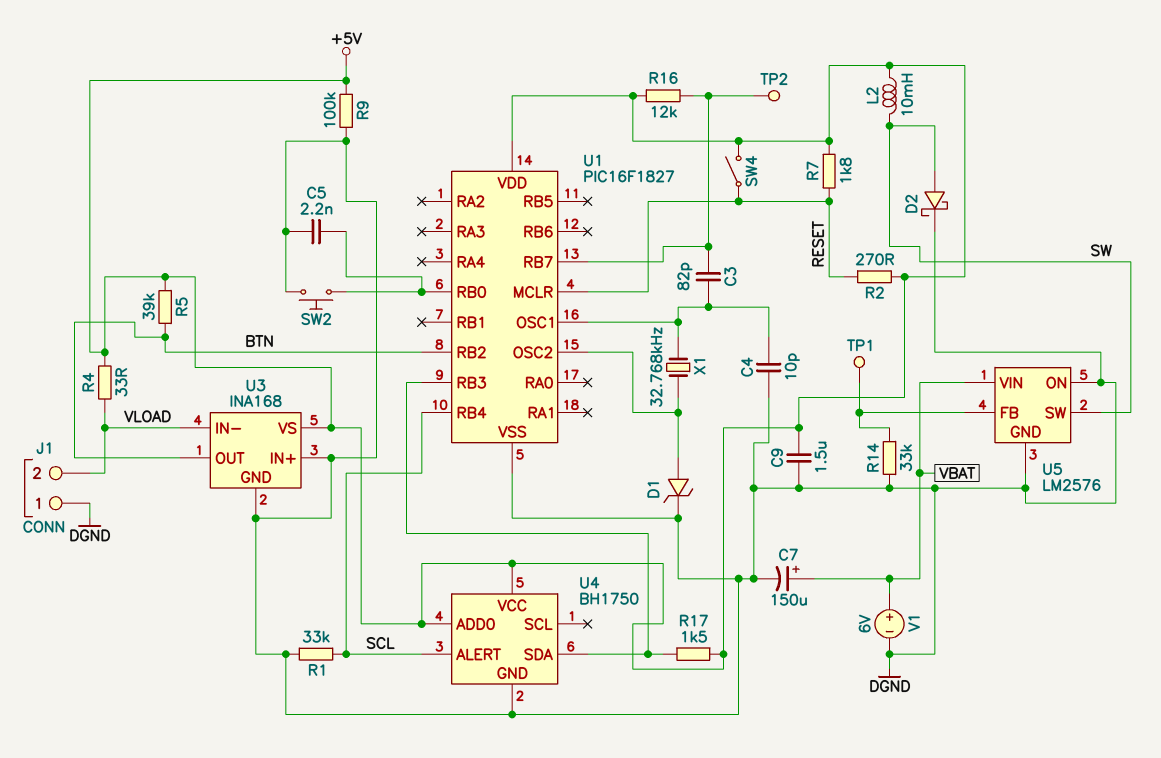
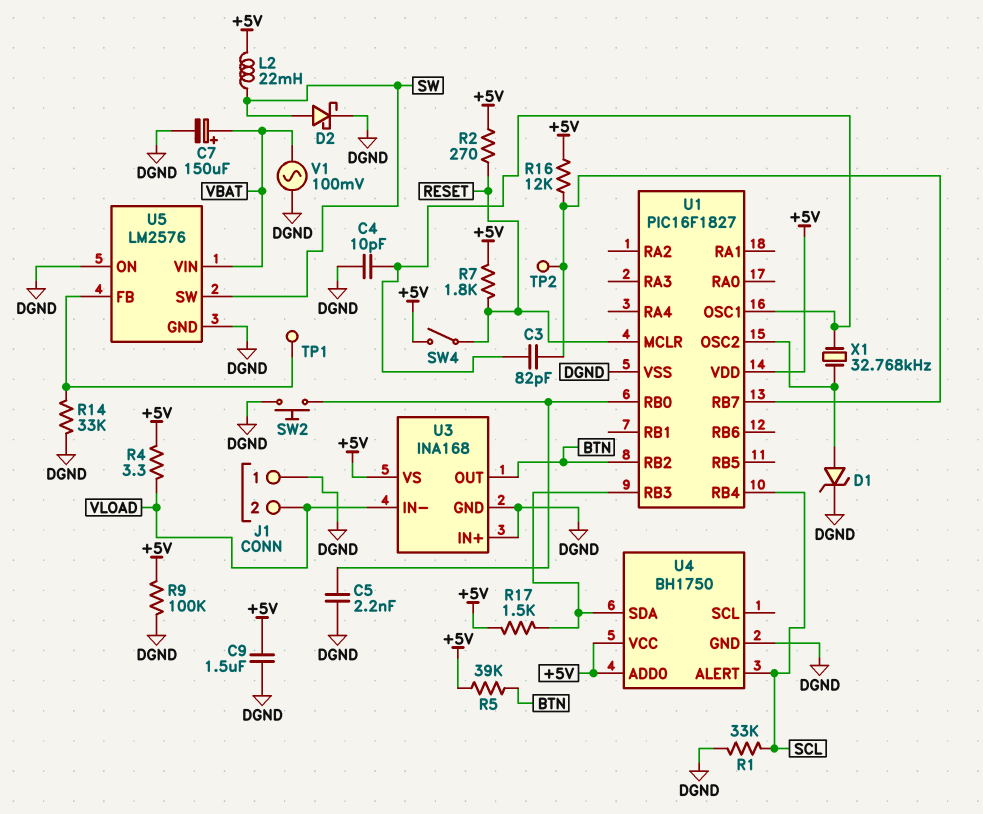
L2: 10mH (+5V, SW) -> 22mH (+5V, SW)
R4: 33 (+5V, VLOAD) -> 3.3 (+5V, VLOAD)
V1: 6V (plus VBAT, minus DGND) -> AC 100mV (DGND, VBAT)

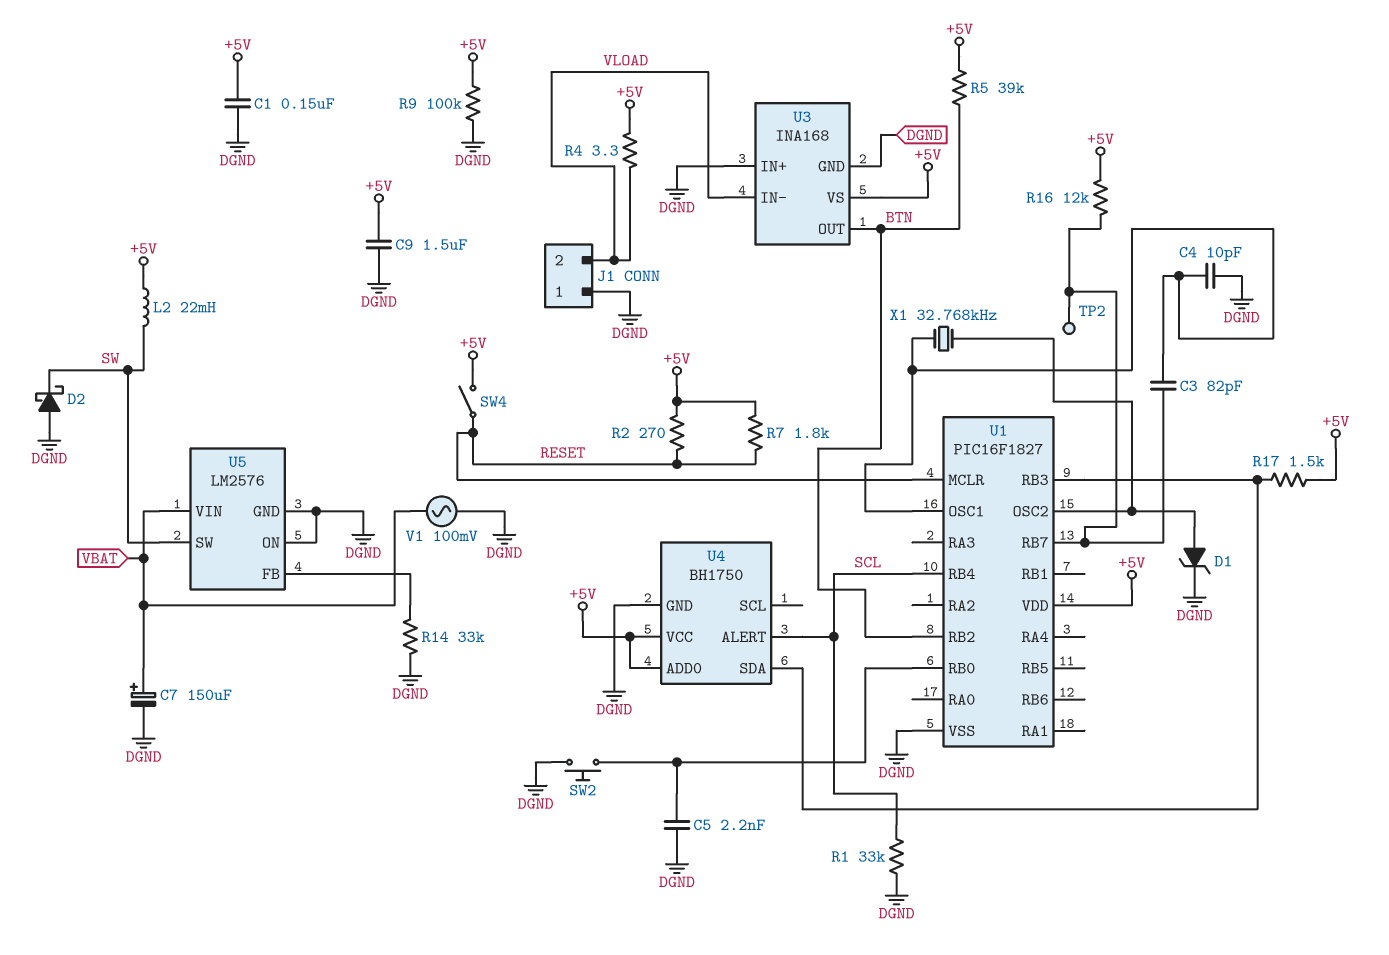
C1: none -> 150nF (+5V, DGND)
D2: schottky (A SW, K DGND) -> schottky (A DGND, K SW)
TP1: test point (U5/FB) -> none

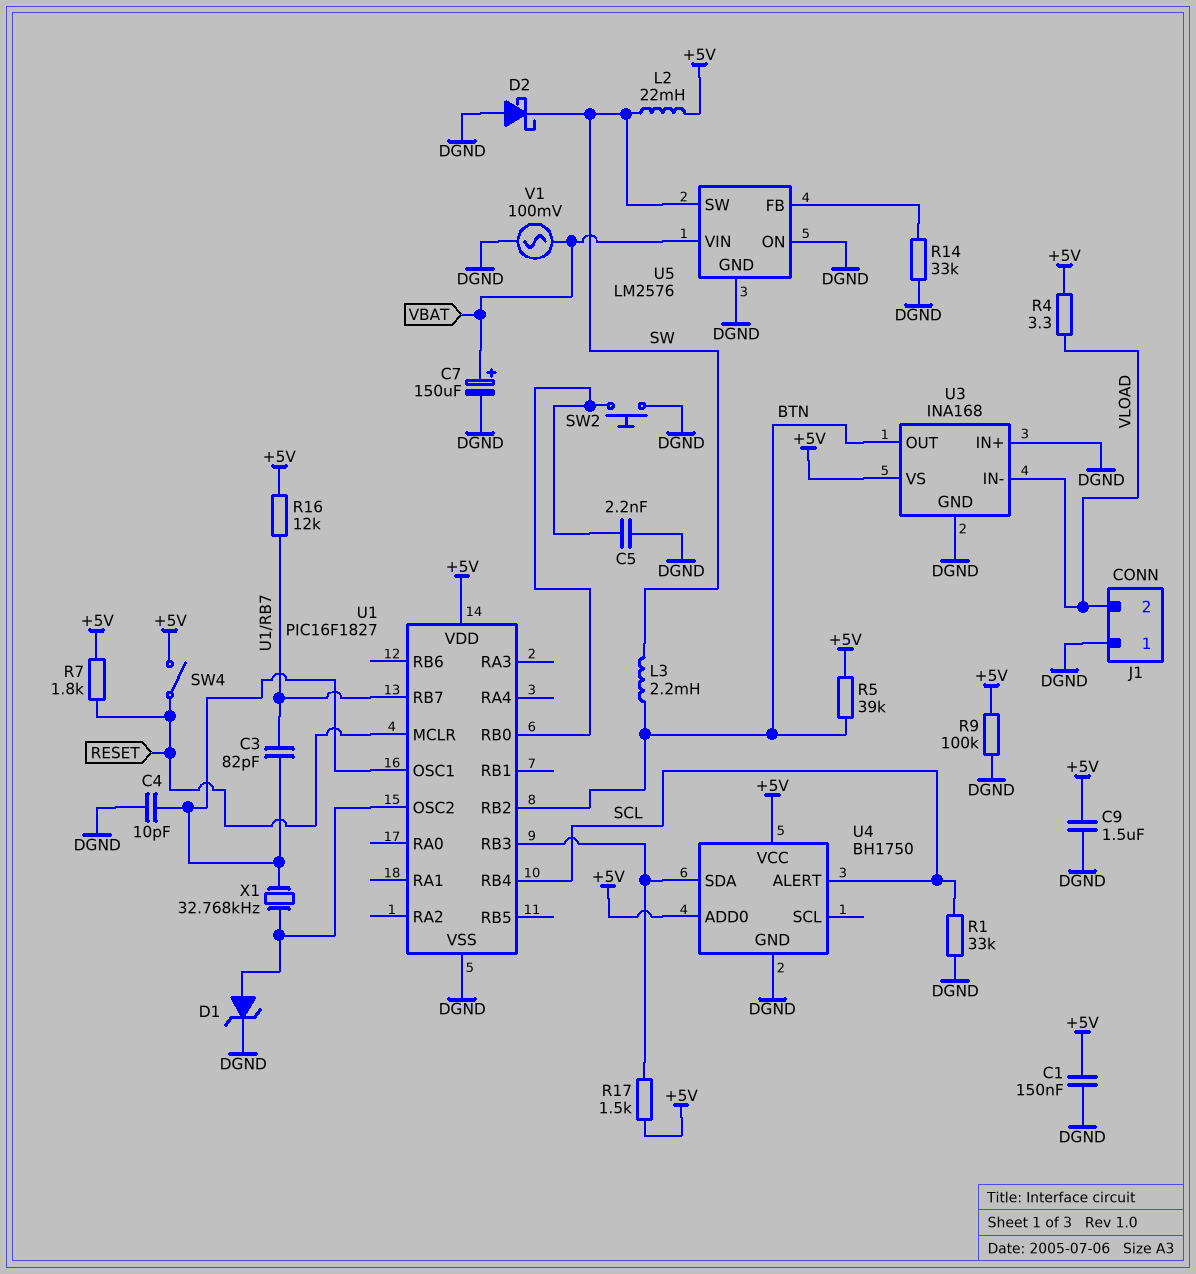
L3: none -> 2.2mH (BTN, SW)
R2: 270 (+5V, RESET) -> none
TP2: test point (U1/RB7) -> none

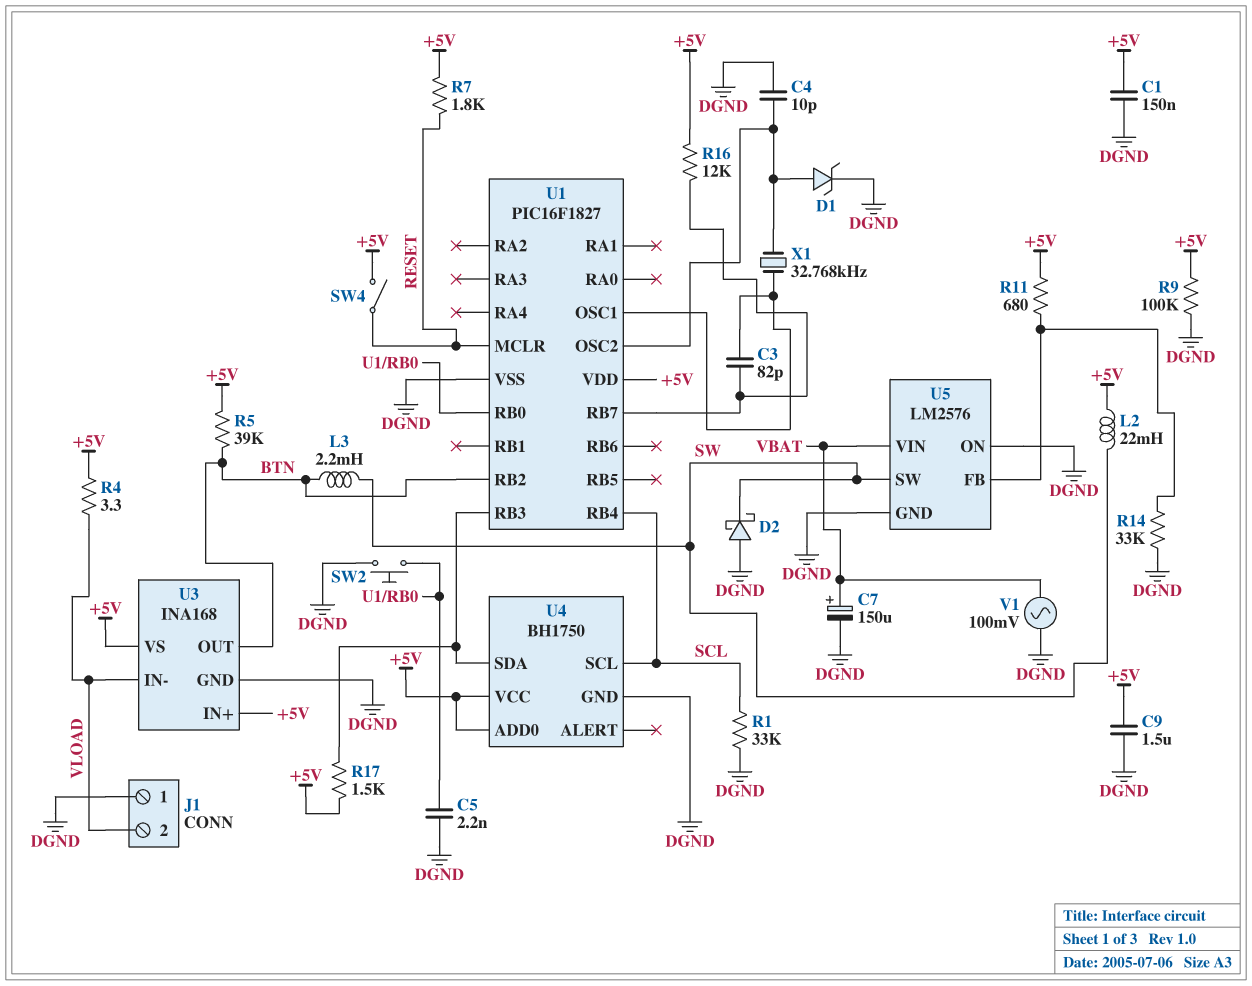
C4: 10pF (DGND, U1/OSC1) -> 10pF (DGND, U1/OSC2)
R11: none -> 680 (+5V, U5/FB)
U3 pin IN+: DGND -> +5V
U4 pin ALERT: SCL -> none
U4 pin SCL: none -> SCL

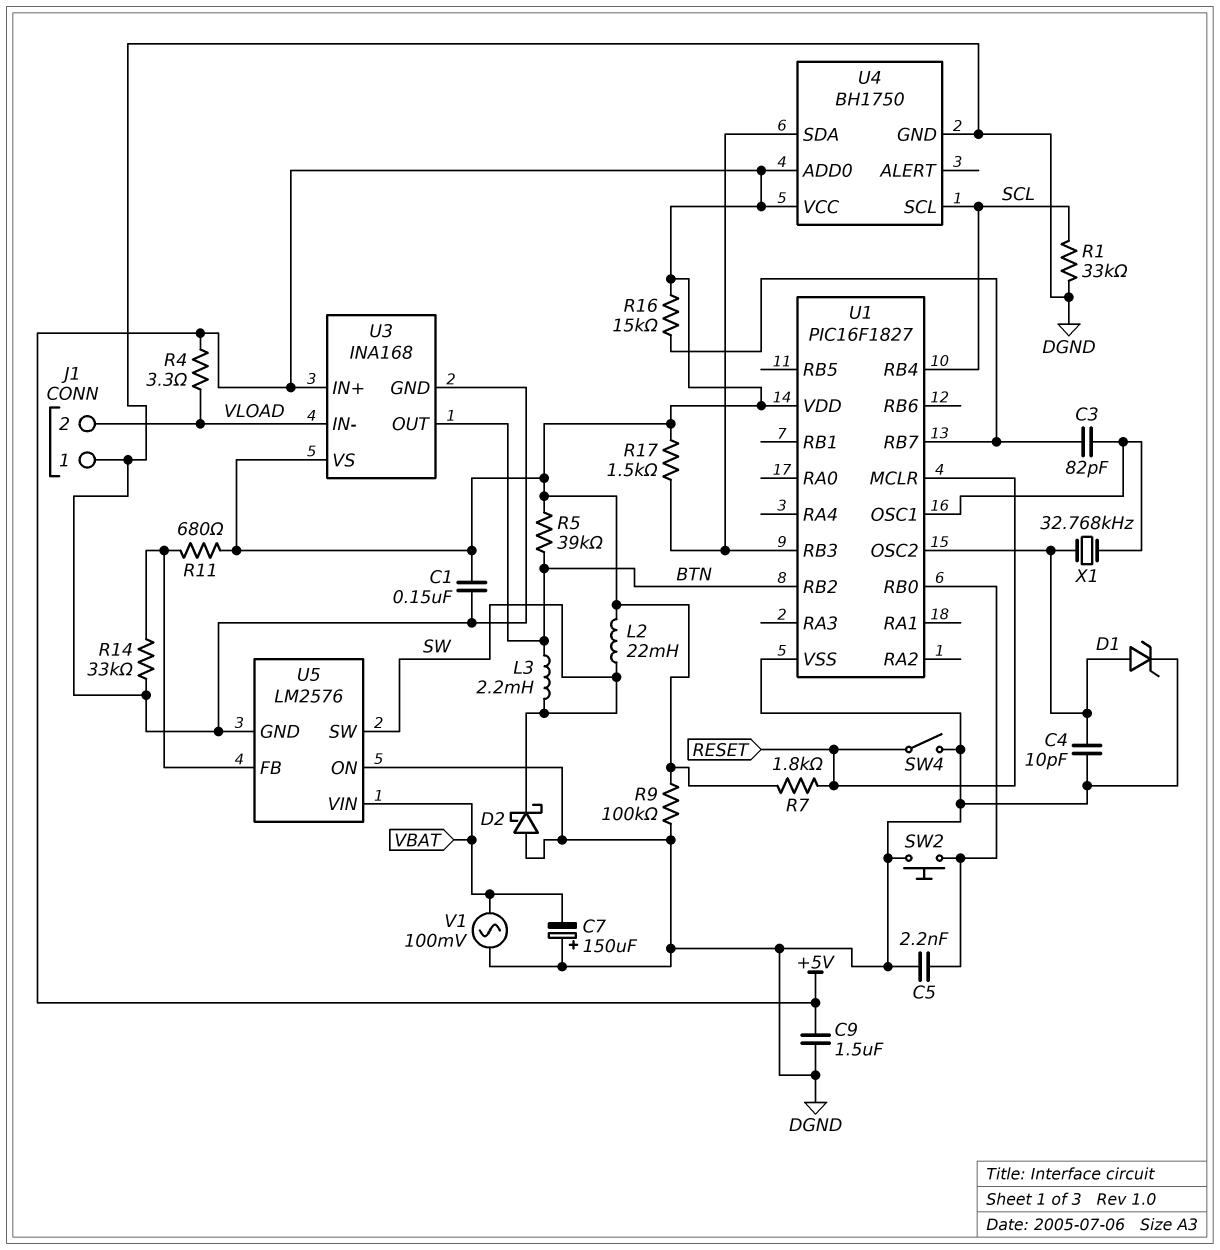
C7: 150uF (plus VBAT, minus DGND) -> 150uF (plus DGND, minus VBAT)
R16: 12k (+5V, U1/RB7) -> 15k (+5V, U1/RB7)
SW4: switch (+5V, RESET) -> switch (DGND, RESET)

